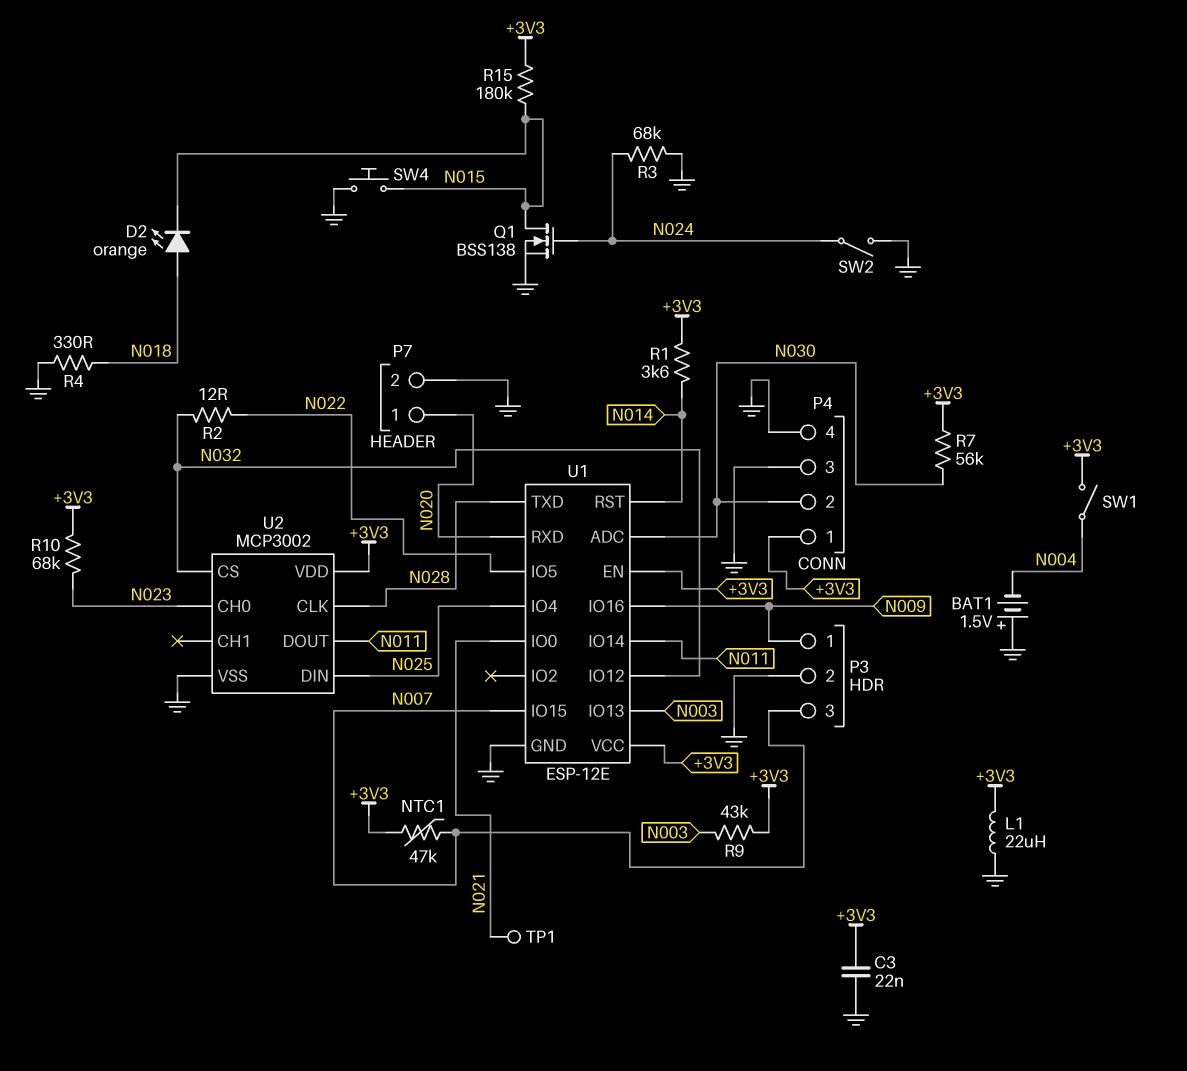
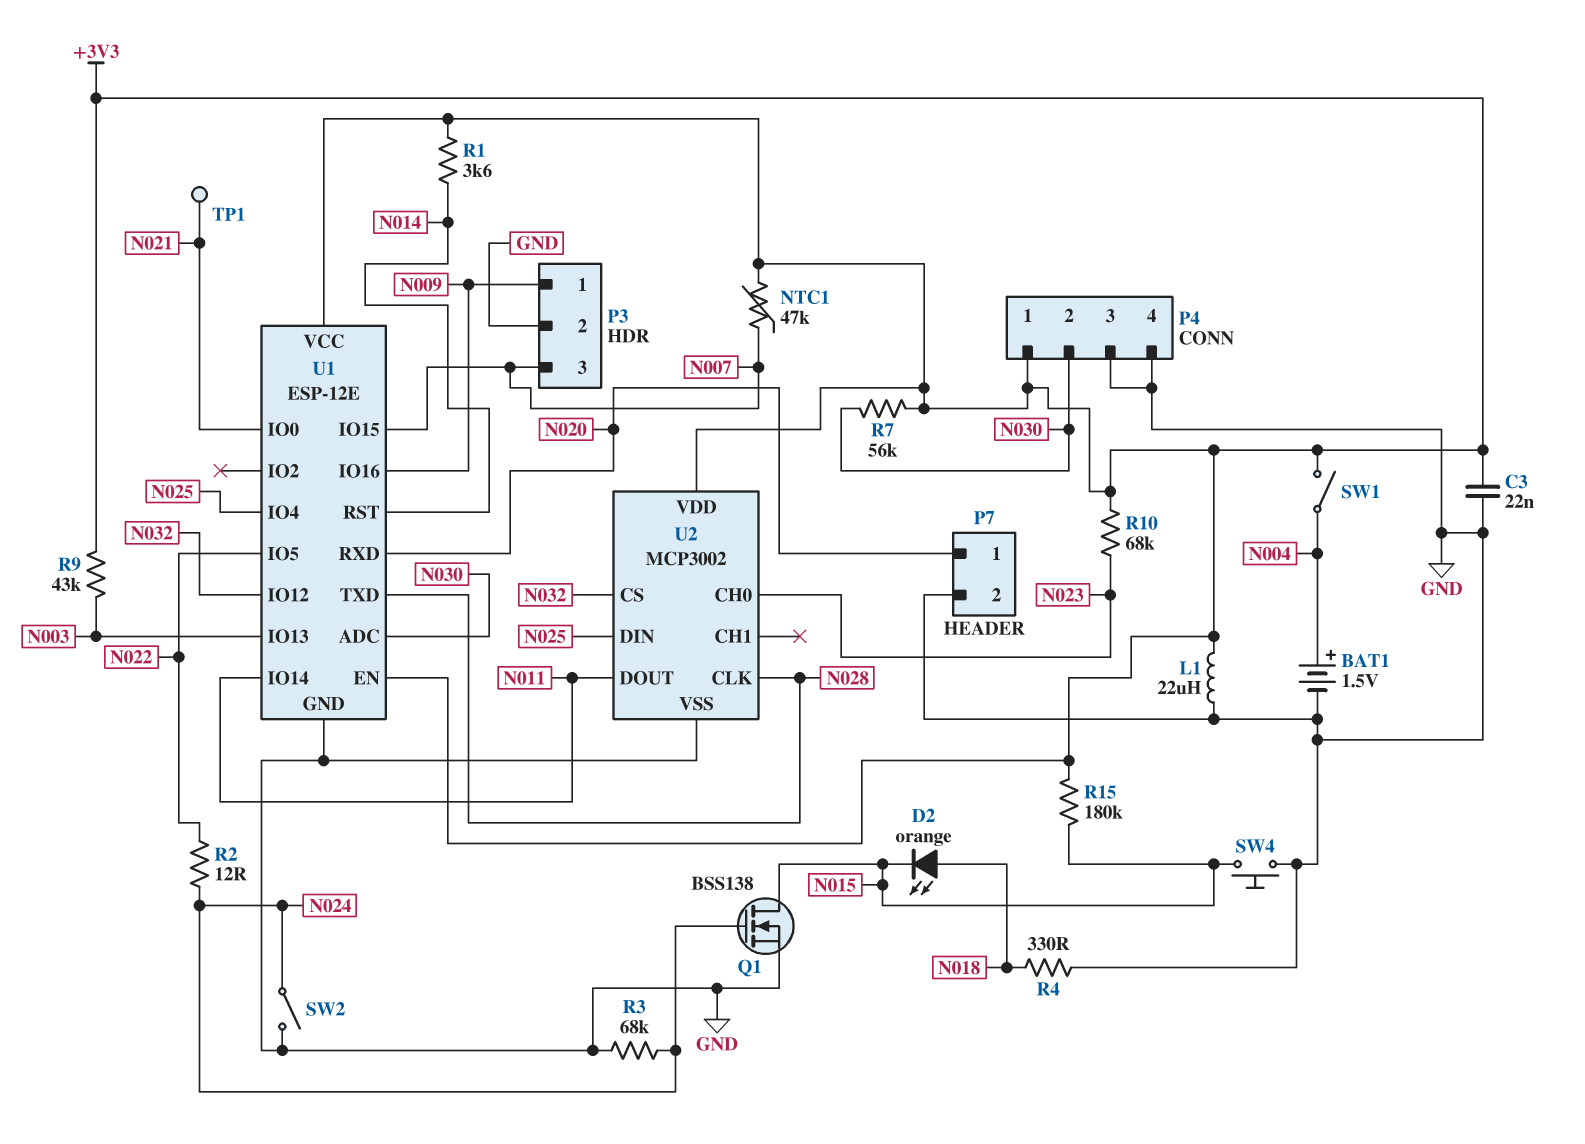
BAT1: 1.5V (plus GND, minus N004) -> 1.5V (plus N004, minus GND)
R2: 12 (N022, N032) -> 12 (N022, N024)

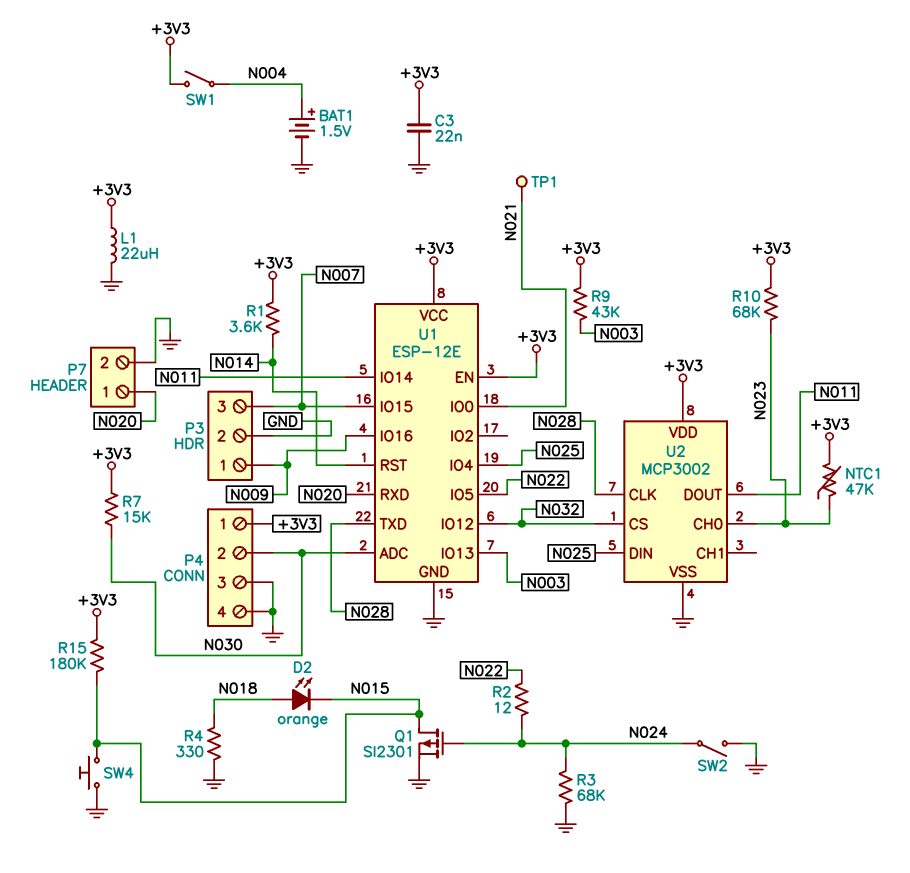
NTC1: 47k (+3V3, N007) -> 47k (+3V3, N023)
Q1: NMOS BSS138 (G N024, D N015, S GND) -> PMOS SI2301 (G N024, D N015, S GND)
R7: 56k (+3V3, N030) -> 15k (+3V3, N030)

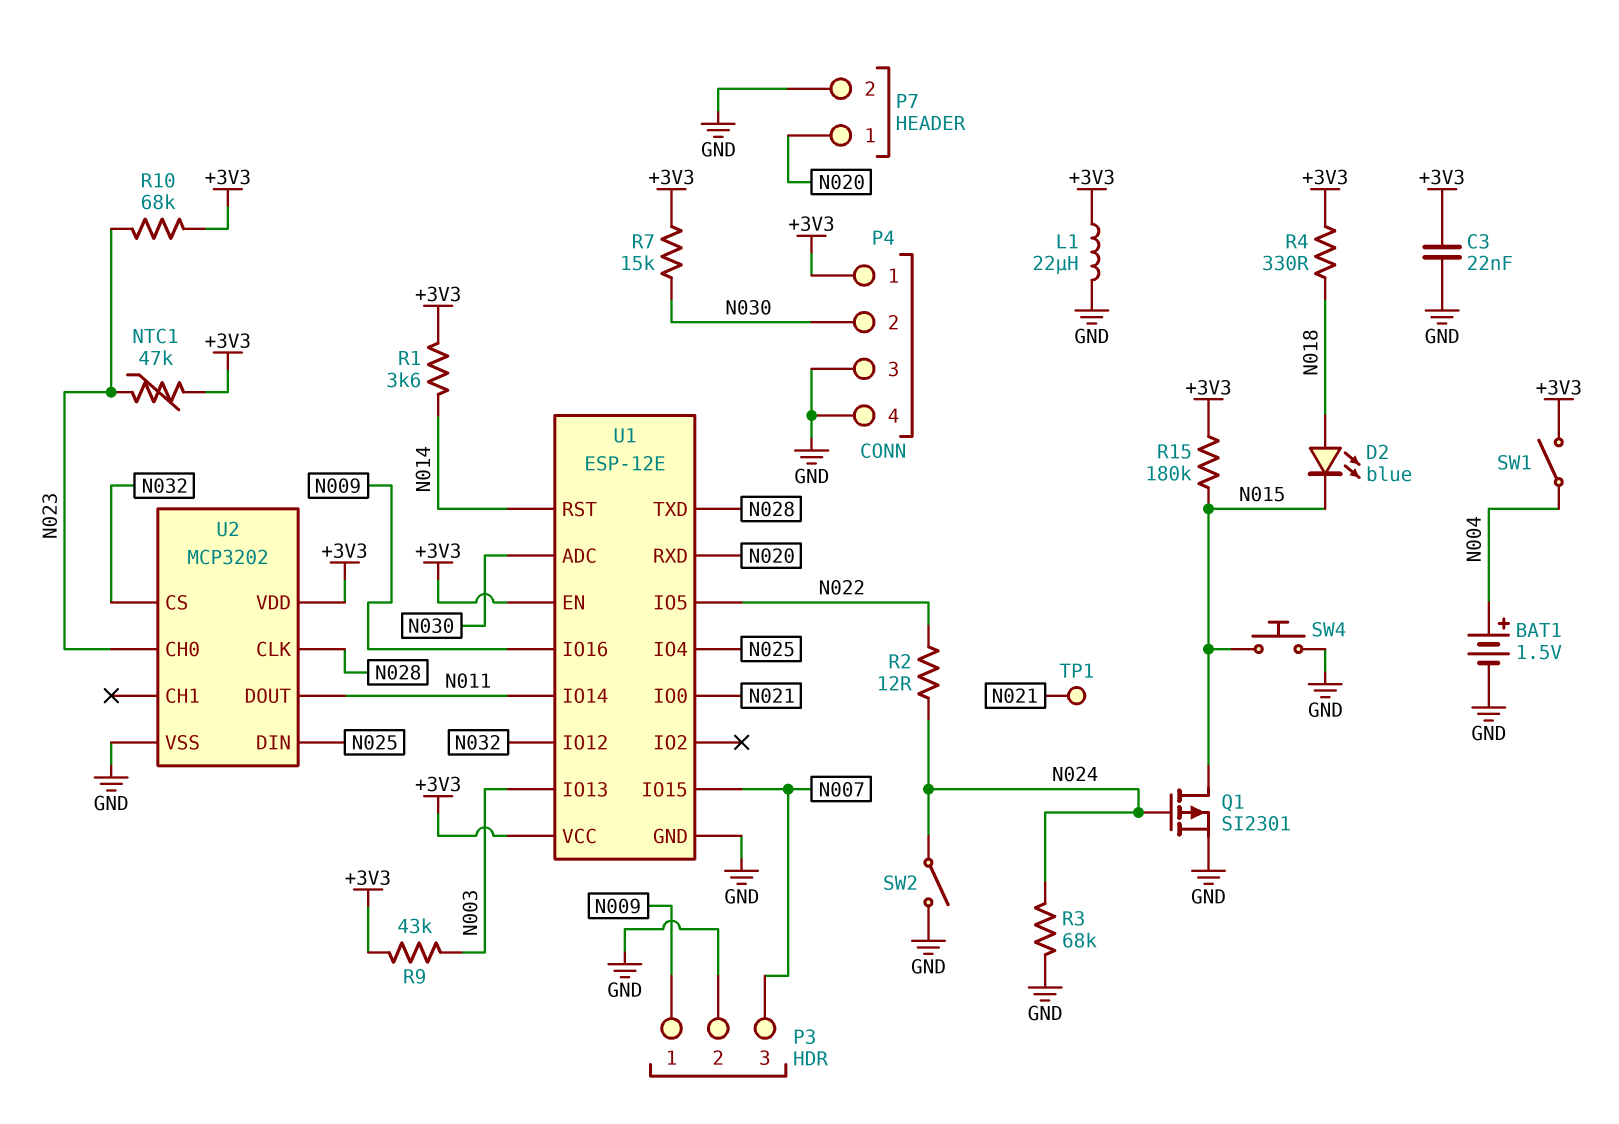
D2: LED orange (A N018, K N015) -> LED blue (A N018, K N015)
R4: 330 (GND, N018) -> 330 (+3V3, N018)
U2: MCP3002 -> MCP3202

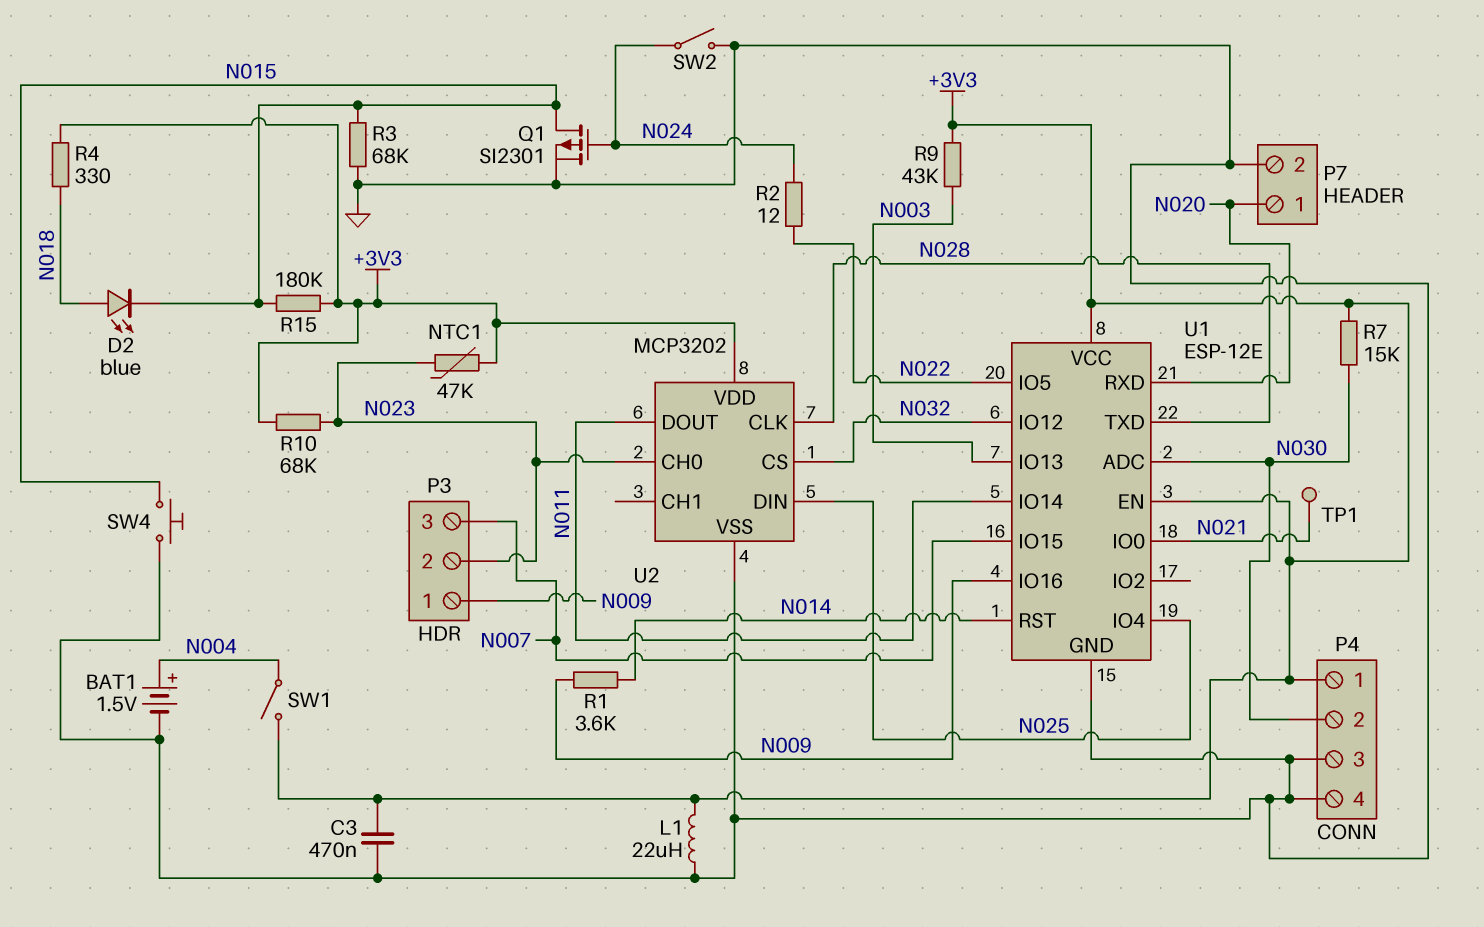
C3: 22nF (+3V3, GND) -> 470nF (+3V3, GND)
P3 pin 2: GND -> N023
R1: 3.6k (+3V3, N014) -> 3.6k (N009, N014)
R3: 68k (GND, N024) -> 68k (GND, N015)

